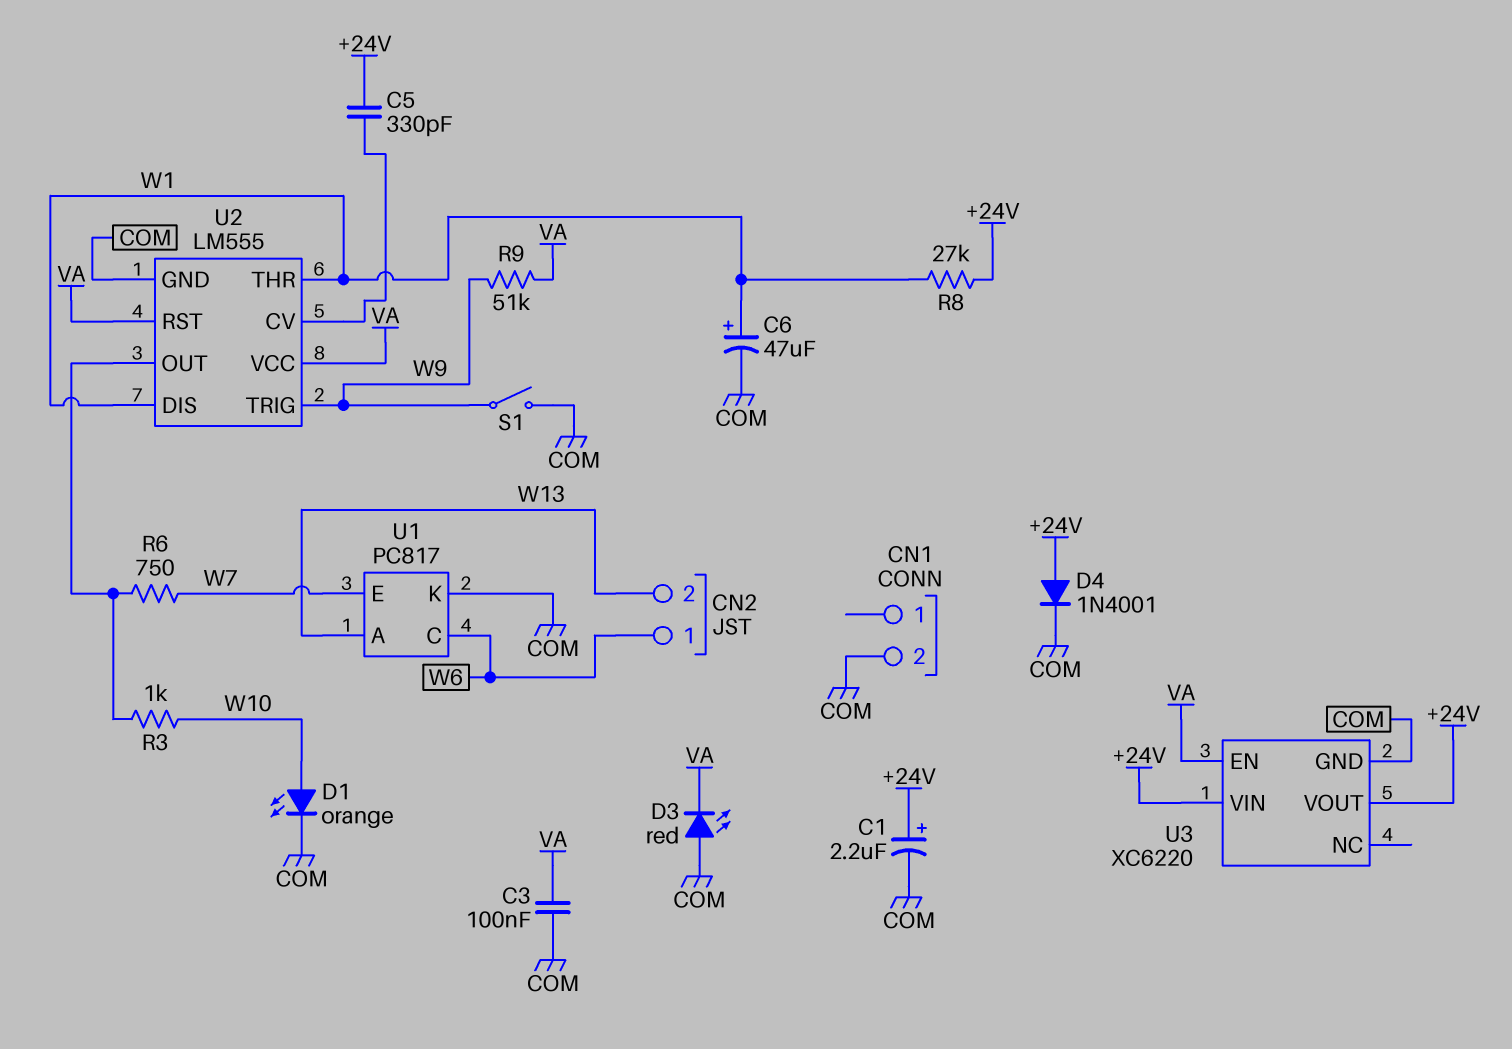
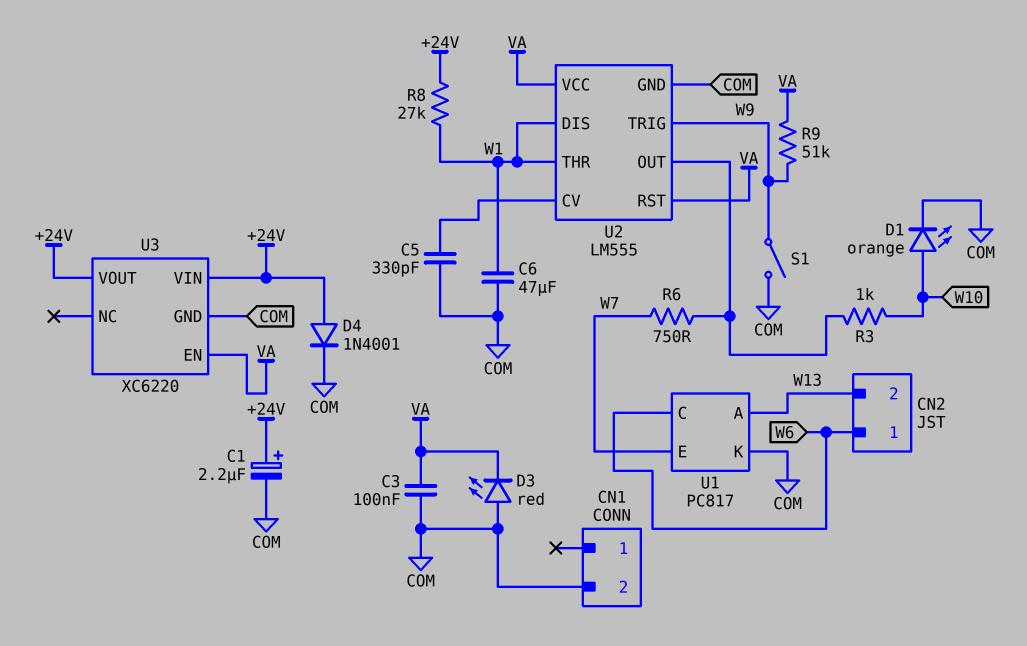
C5: 330pF (+24V, U2/CV) -> 330pF (COM, U2/CV)
C6: 47uF (plus W1, minus COM) -> 47uF (COM, W1)

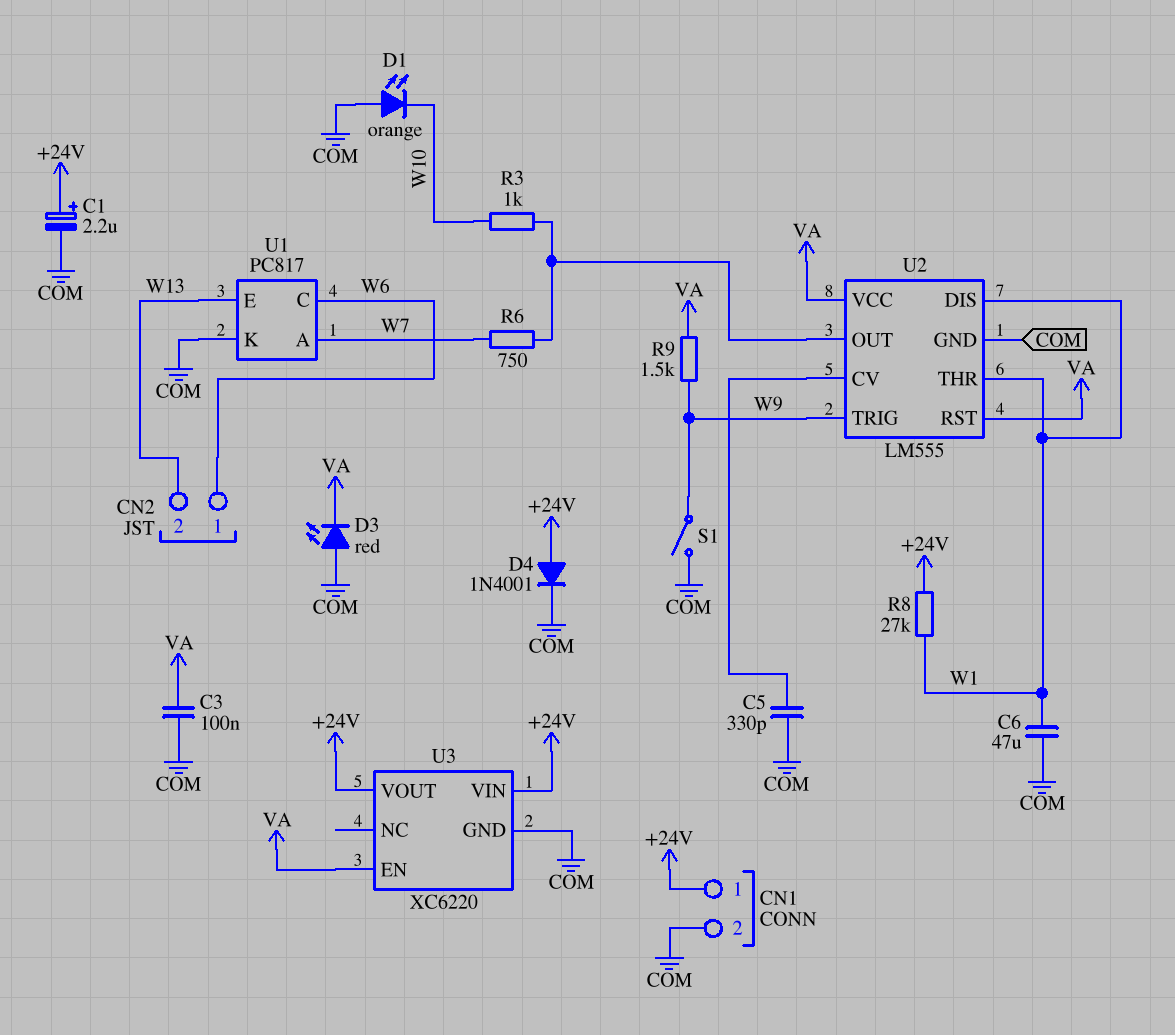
CN1 pin 1: none -> +24V
D1: LED orange (A W10, K COM) -> LED orange (A COM, K W10)
R9: 51k (VA, W9) -> 1.5k (VA, W9)
U1 pin A: W13 -> W7
U1 pin E: W7 -> W13

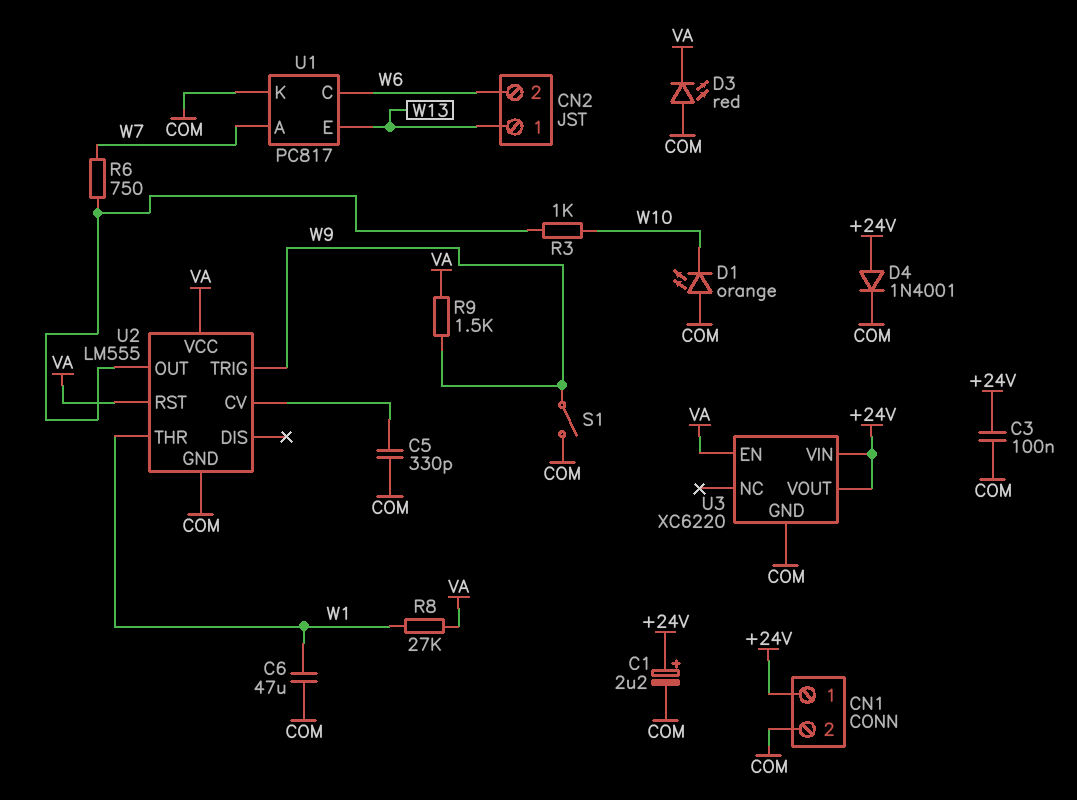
C3: 100nF (COM, VA) -> 100nF (+24V, COM)
CN2 pin 1: W6 -> W13
CN2 pin 2: W13 -> W6
R8: 27k (+24V, W1) -> 27k (VA, W1)
U2 pin DIS: W1 -> none

